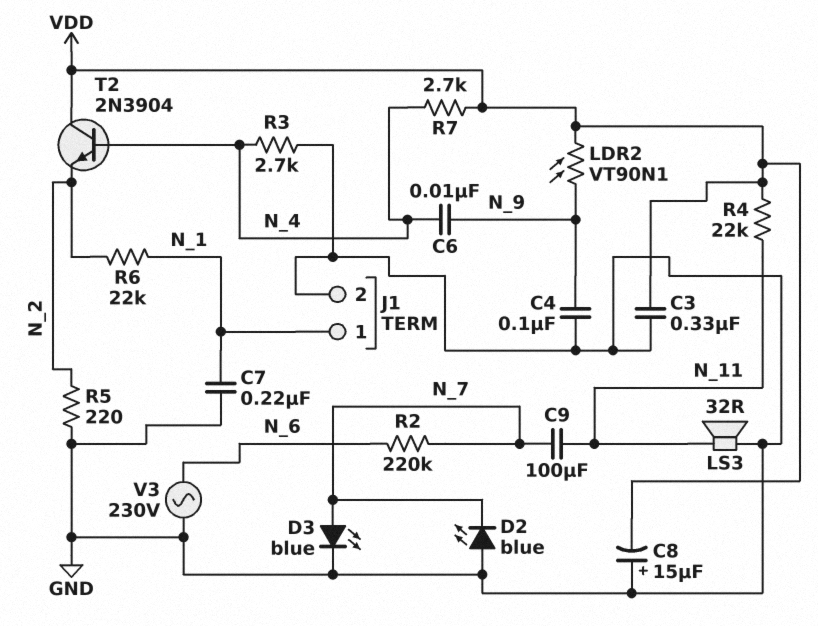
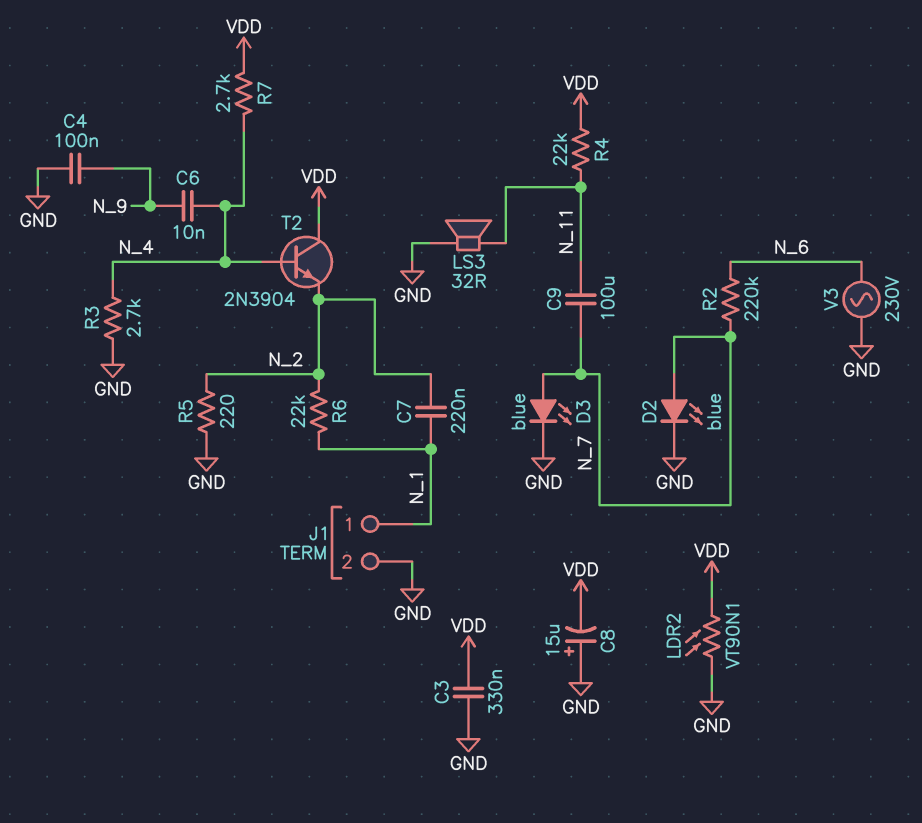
C7: 220nF (GND, N_1) -> 220nF (N_1, N_2)
D2: LED blue (A GND, K N_7) -> LED blue (A N_7, K GND)
LDR2: VT90N1 (N_9, VDD) -> VT90N1 (GND, VDD)

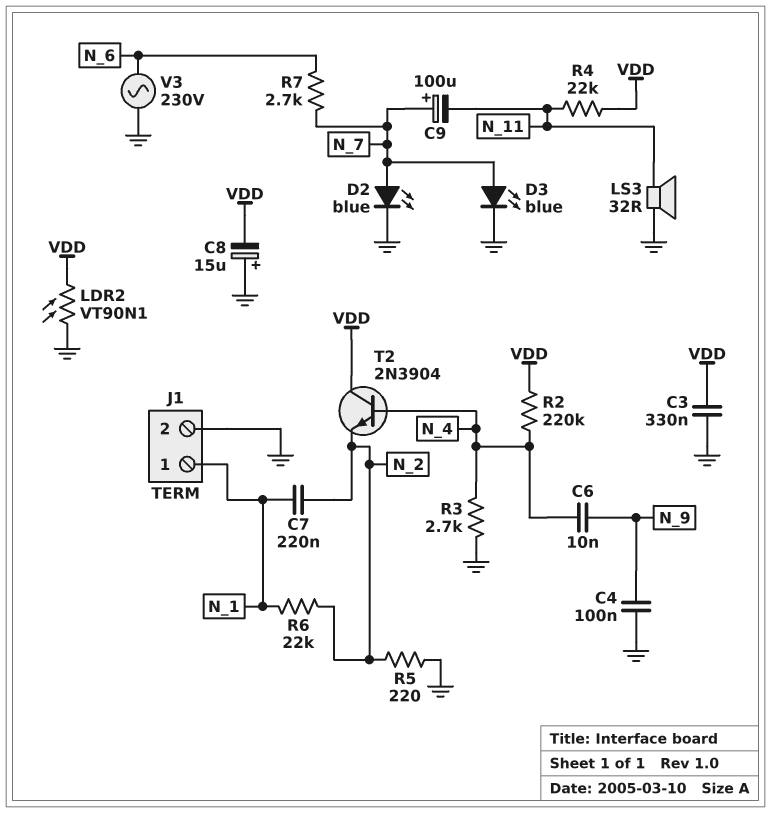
C9: 100uF (N_7, N_11) -> 100uF (plus N_7, minus N_11)
R2: 220k (N_6, N_7) -> 220k (N_4, VDD)
R7: 2.7k (N_4, VDD) -> 2.7k (N_6, N_7)

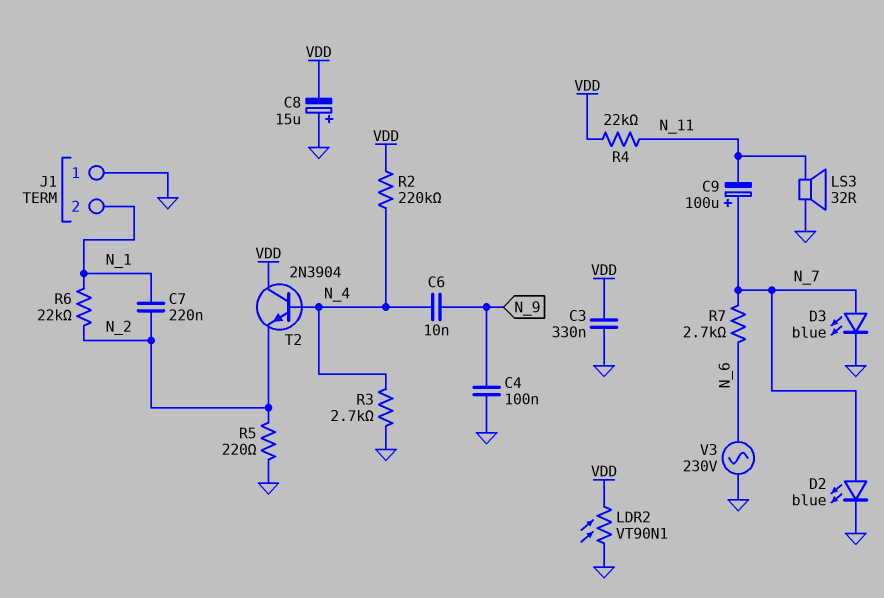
J1 pin 1: N_1 -> GND
J1 pin 2: GND -> N_1

